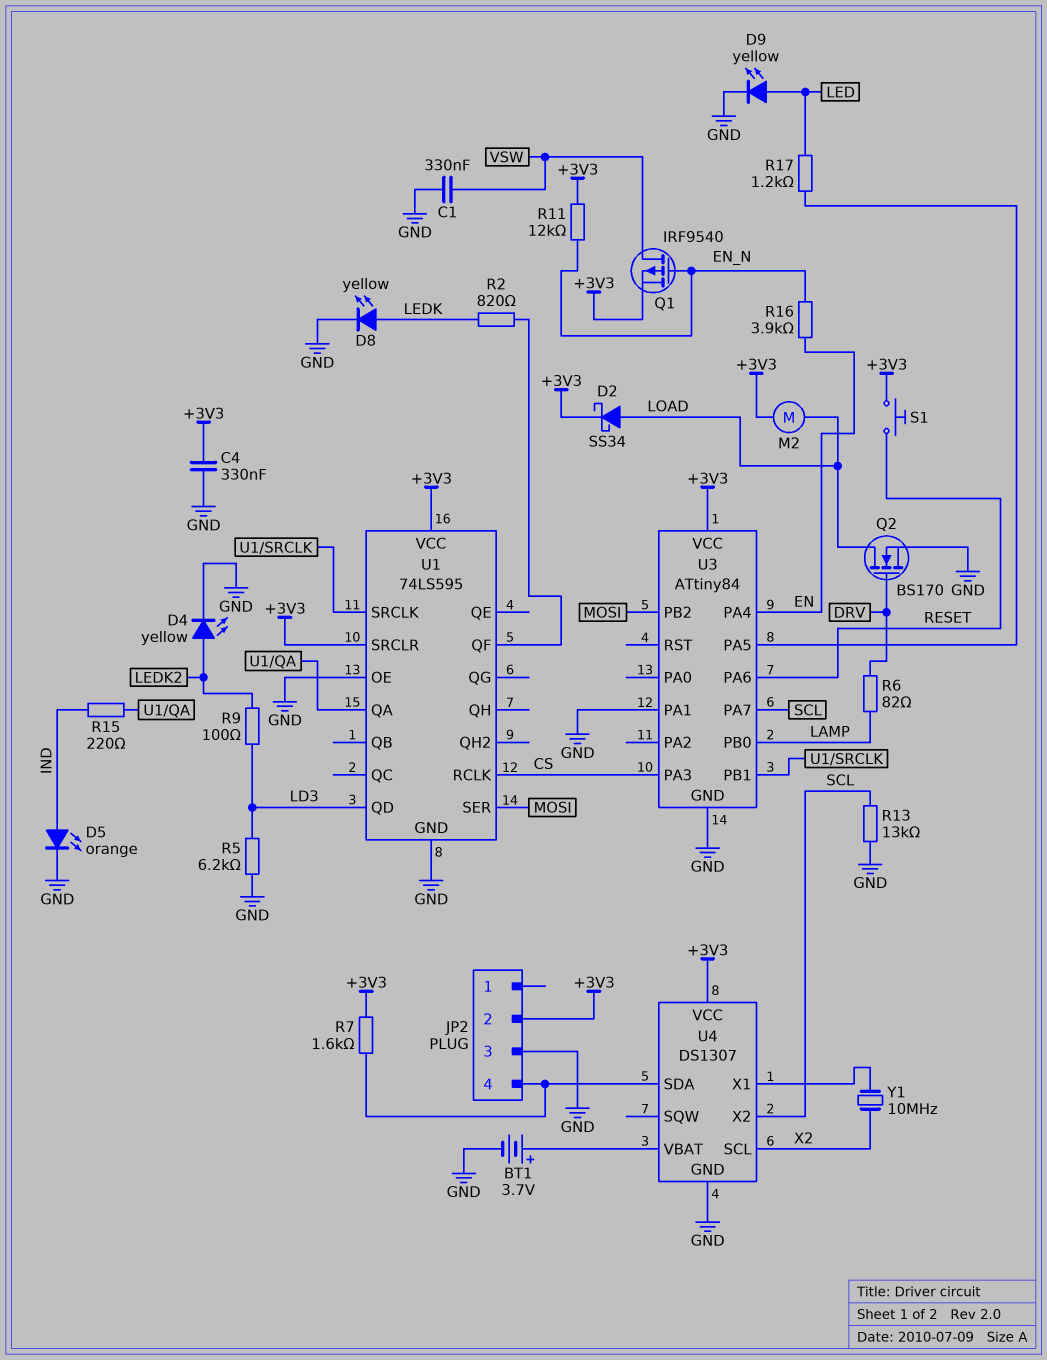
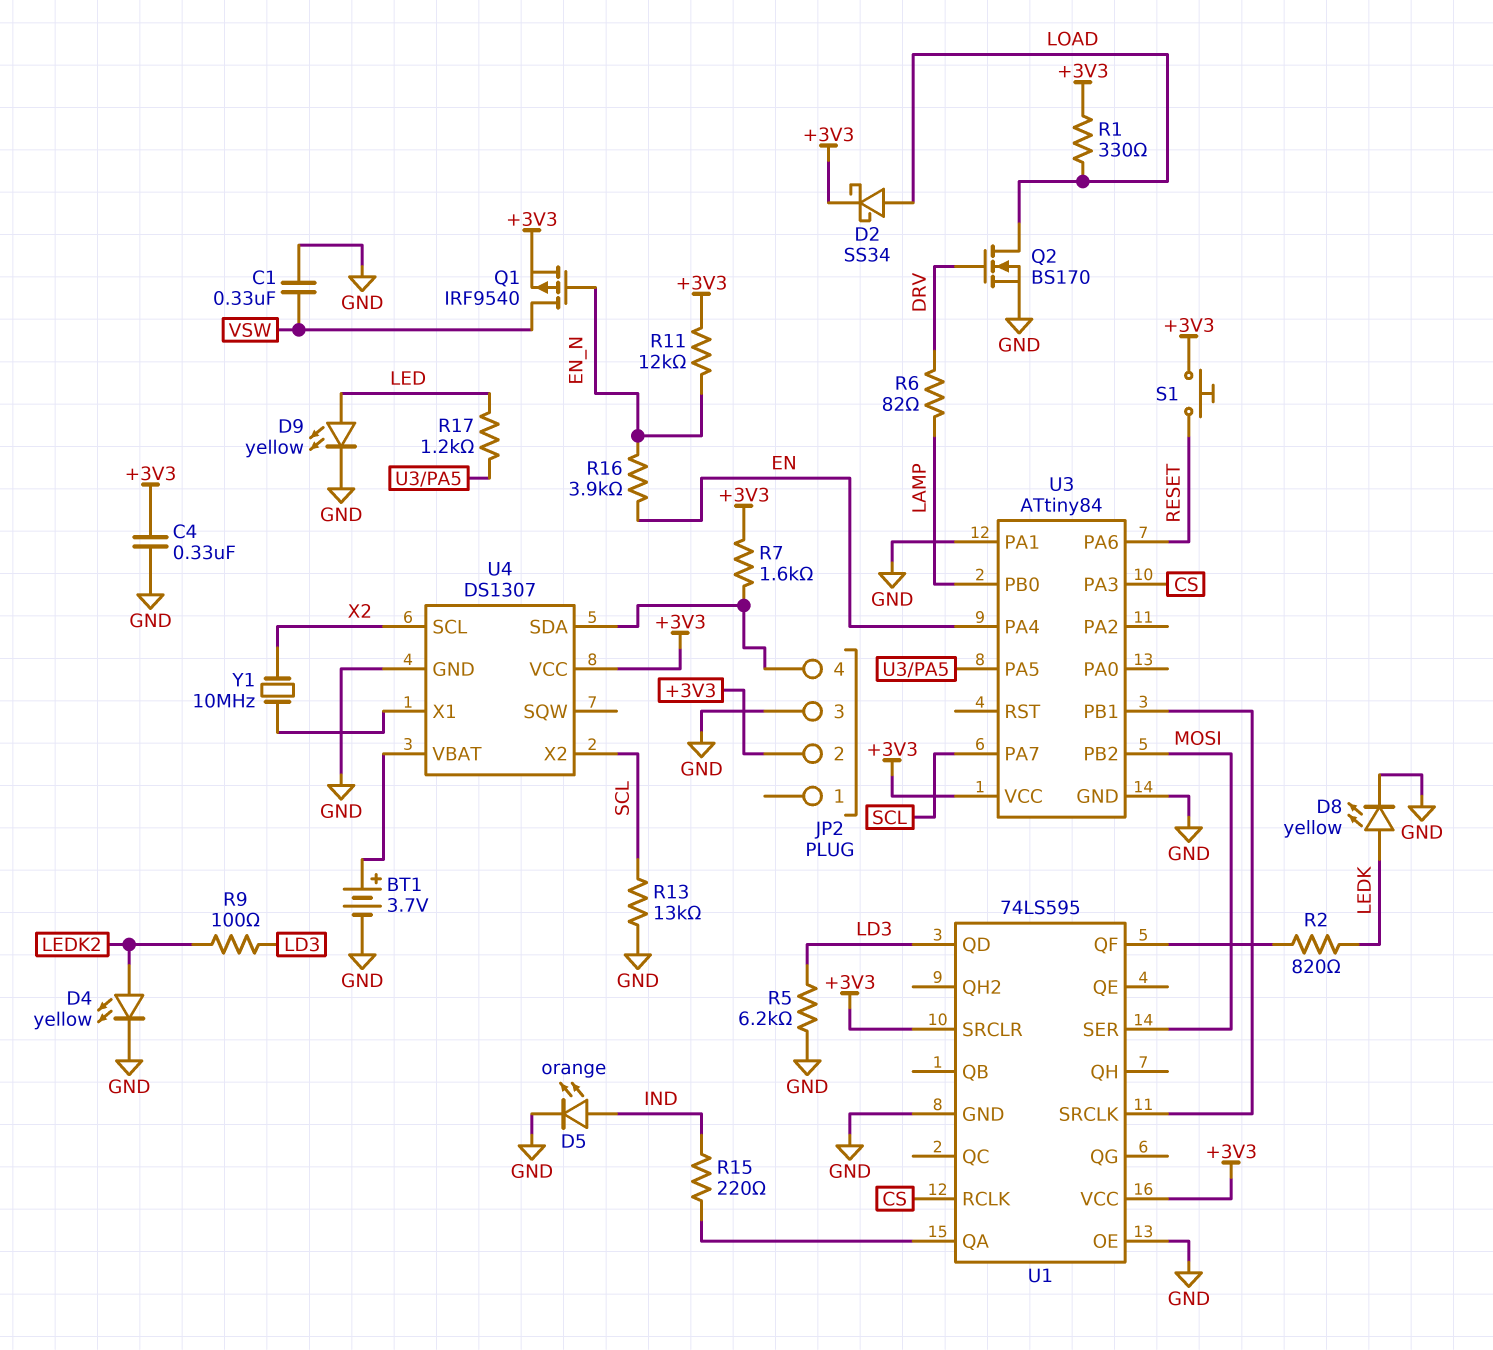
M2: motor (+3V3, LOAD) -> none
R1: none -> 330 (+3V3, LOAD)

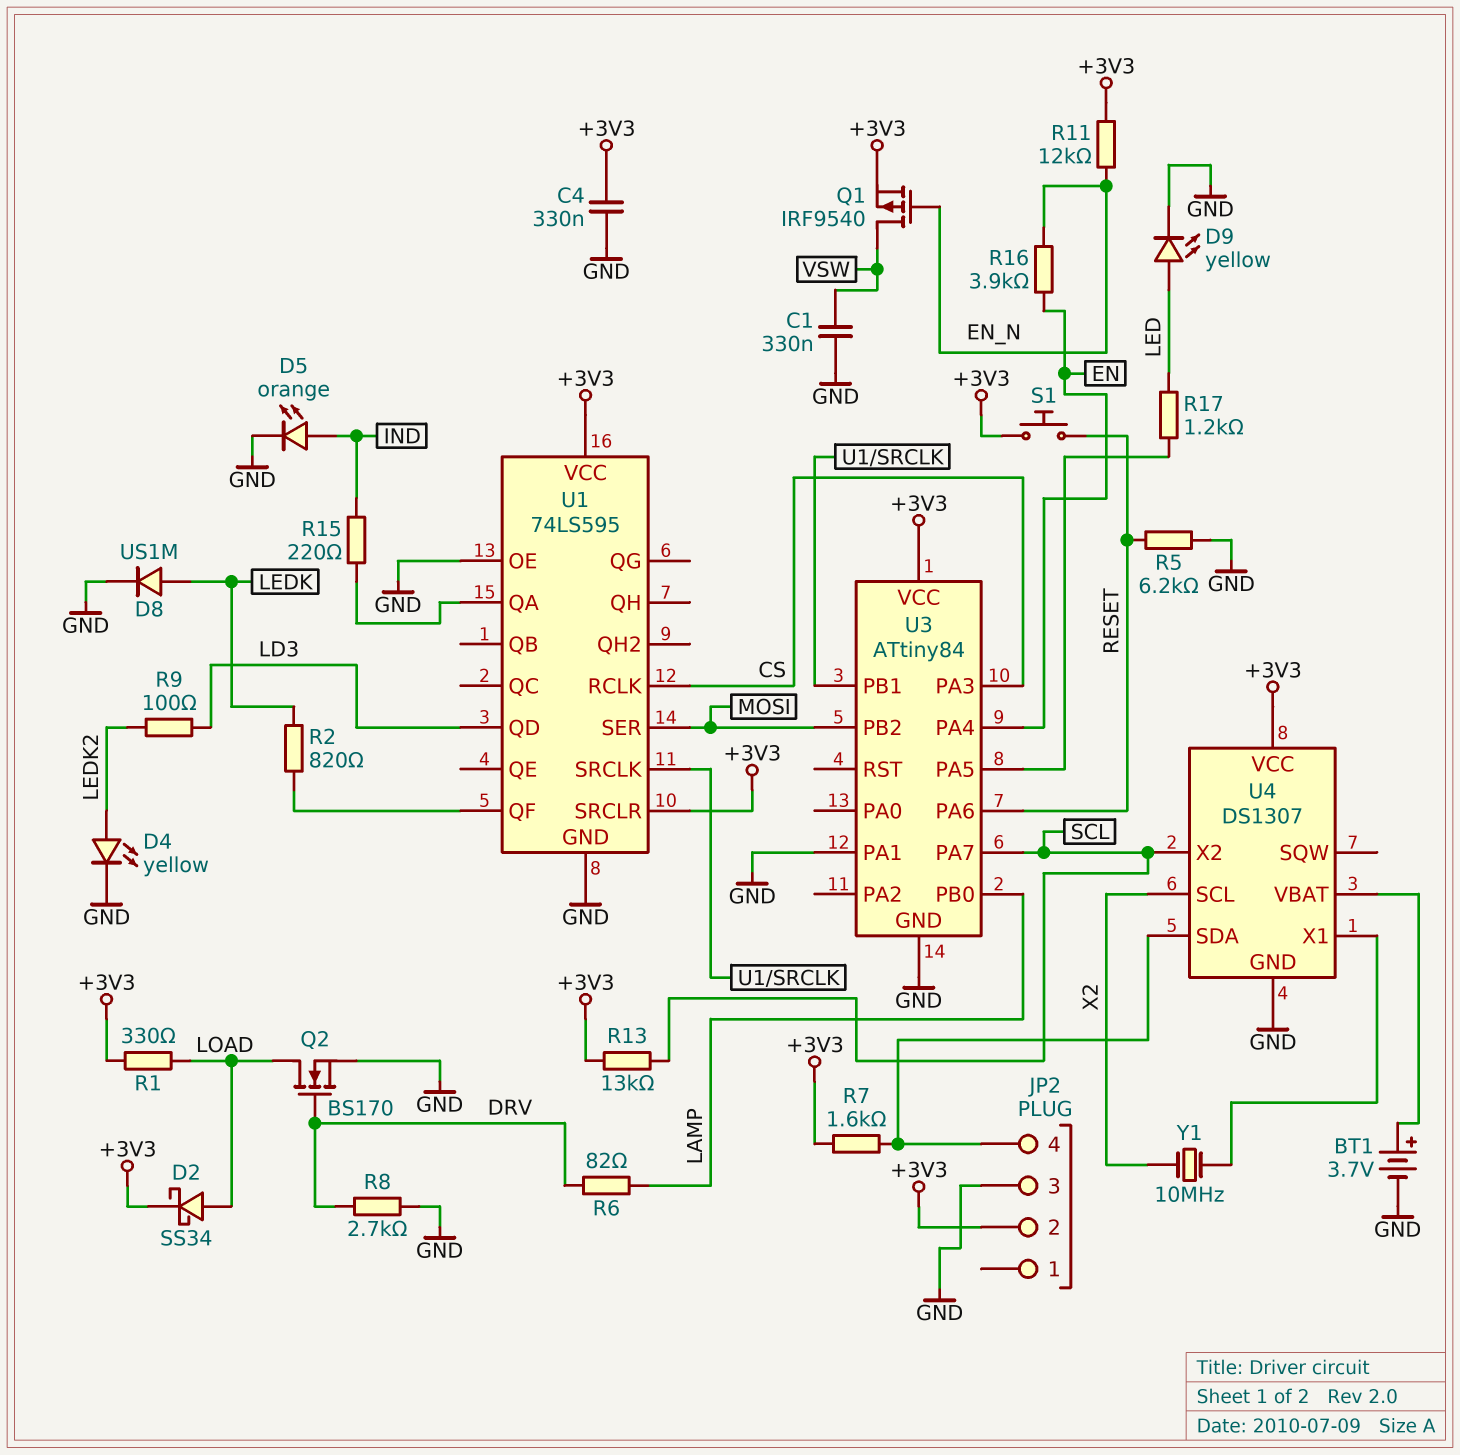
D8: LED yellow (A LEDK, K GND) -> diode US1M (A LEDK, K GND)
R5: 6.2k (GND, LD3) -> 6.2k (GND, RESET)
R8: none -> 2.7k (DRV, GND)
R13: 13k (GND, SCL) -> 13k (+3V3, SCL)

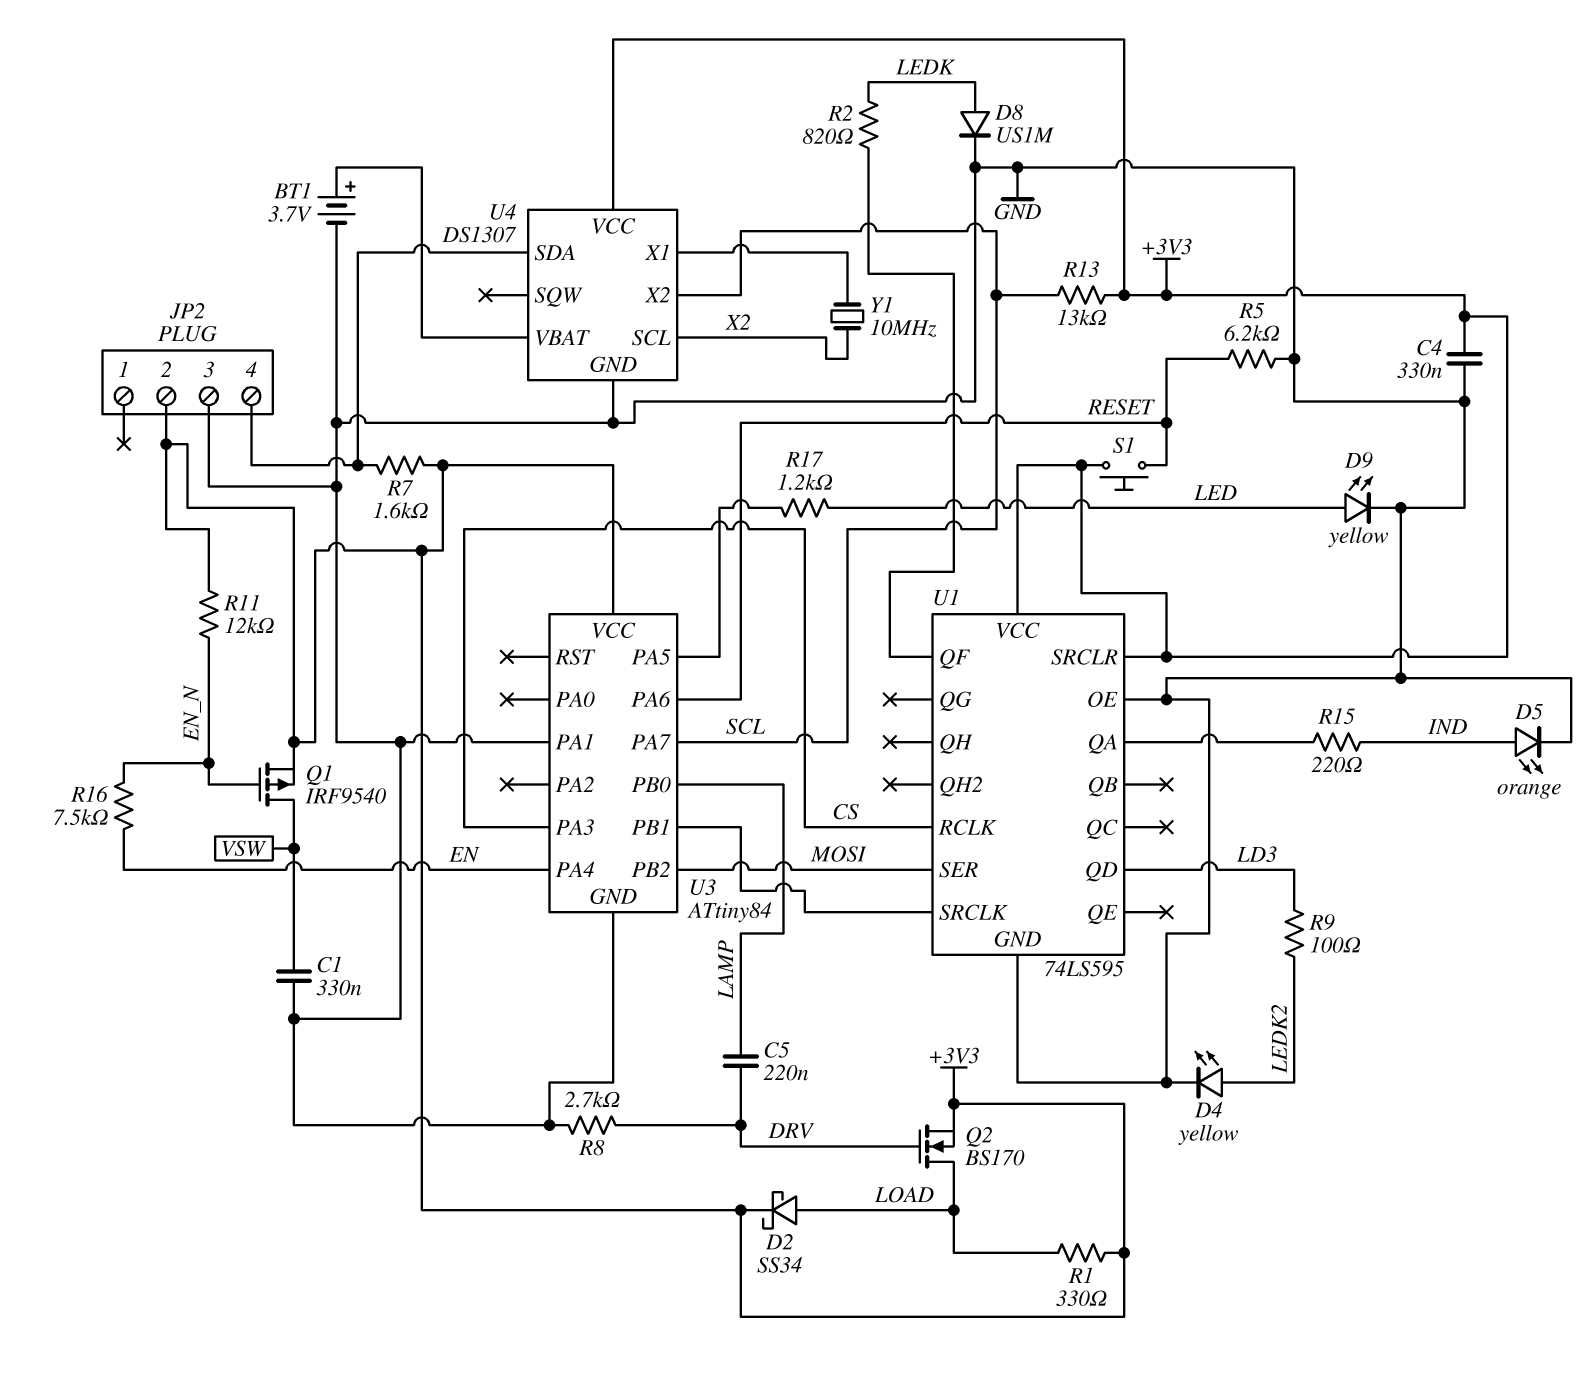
C5: none -> 220nF (DRV, LAMP)
Q2: NMOS BS170 (G DRV, D LOAD, S GND) -> NMOS BS170 (G DRV, D LOAD, S +3V3)
R6: 82 (DRV, LAMP) -> none
R16: 3.9k (EN, EN_N) -> 7.5k (EN, EN_N)

